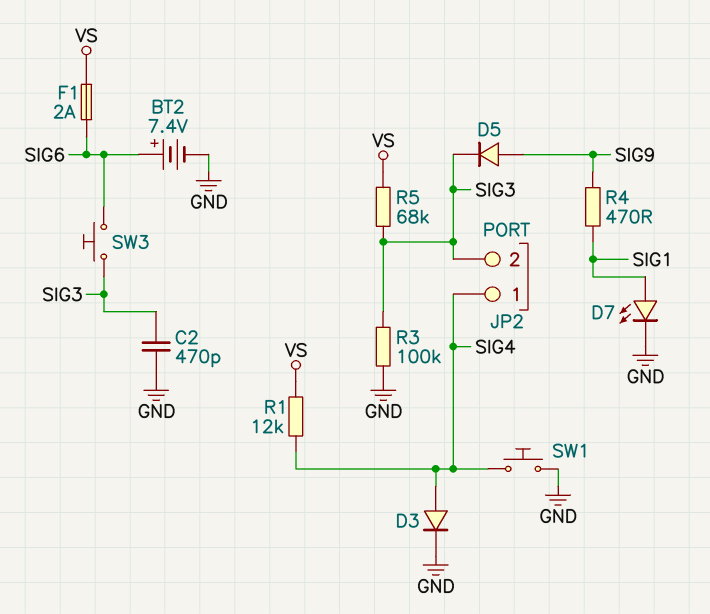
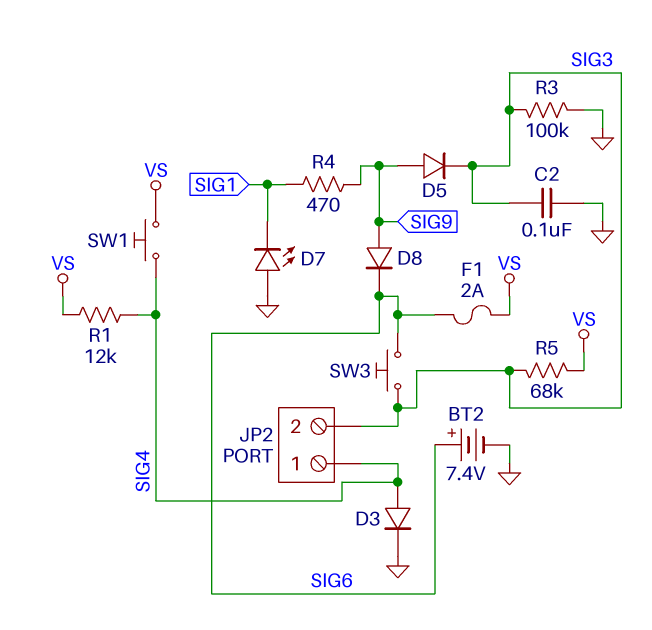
C2: 470pF (GND, SIG3) -> 100nF (GND, SIG3)
D7: LED (A SIG1, K GND) -> LED (A GND, K SIG1)
D8: none -> diode (A SIG9, K SIG6)
SW1: button (GND, SIG4) -> button (SIG4, VS)

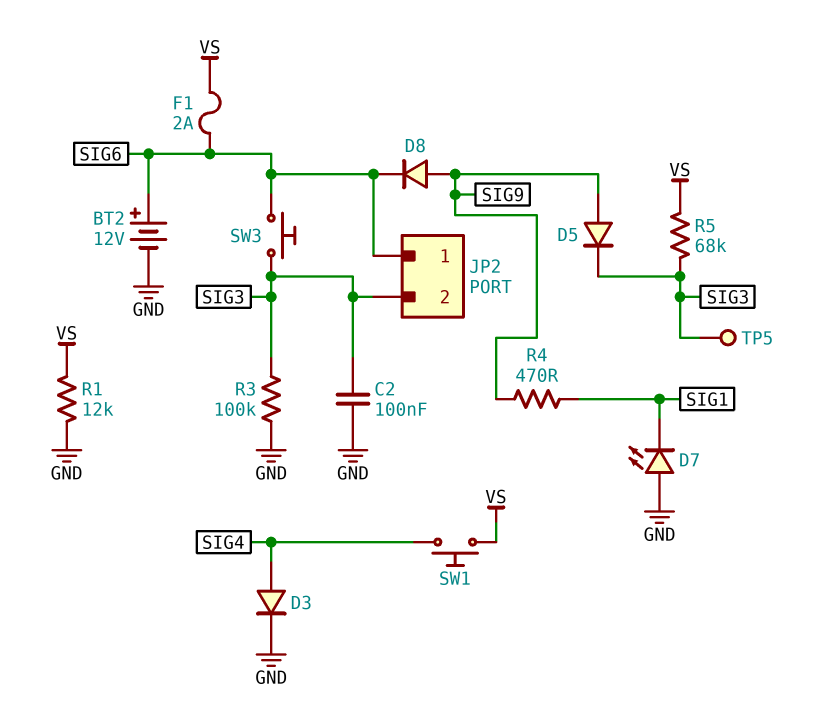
BT2: 7.4V (plus SIG6, minus GND) -> 12V (plus SIG6, minus GND)
JP2 pin 1: SIG4 -> SIG6
R1: 12k (SIG4, VS) -> 12k (GND, VS)
TP5: none -> test point (SIG3)

